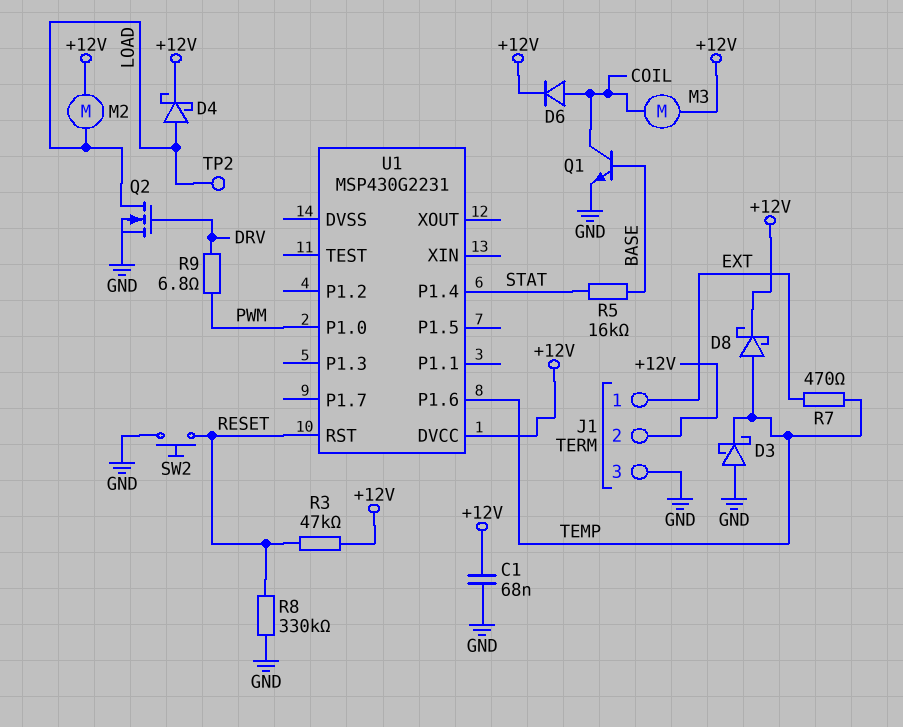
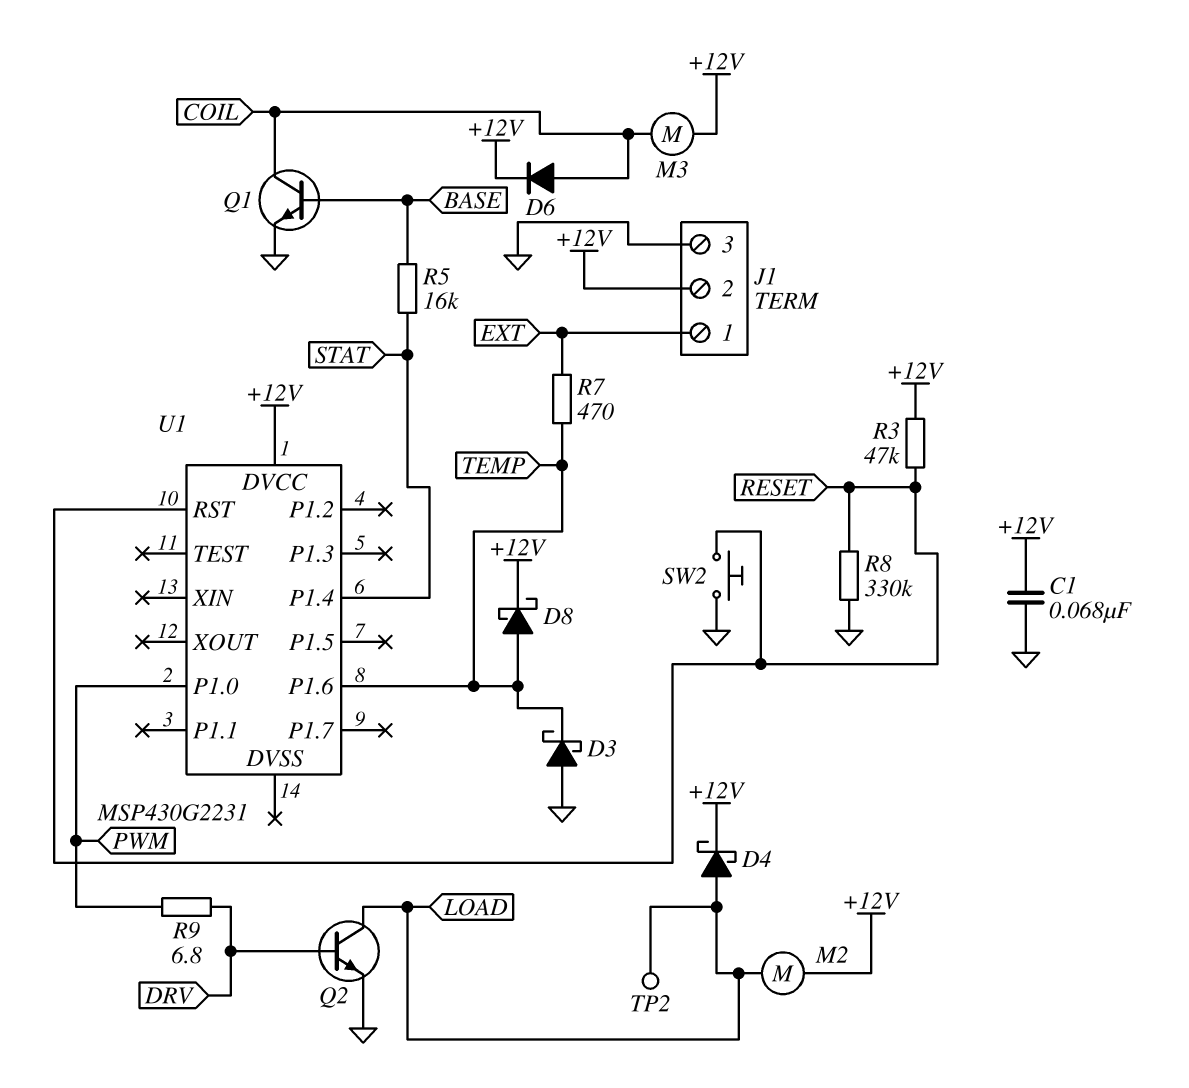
Q2: NMOS (G DRV, D LOAD, S GND) -> NPN (B DRV, C LOAD, E GND)

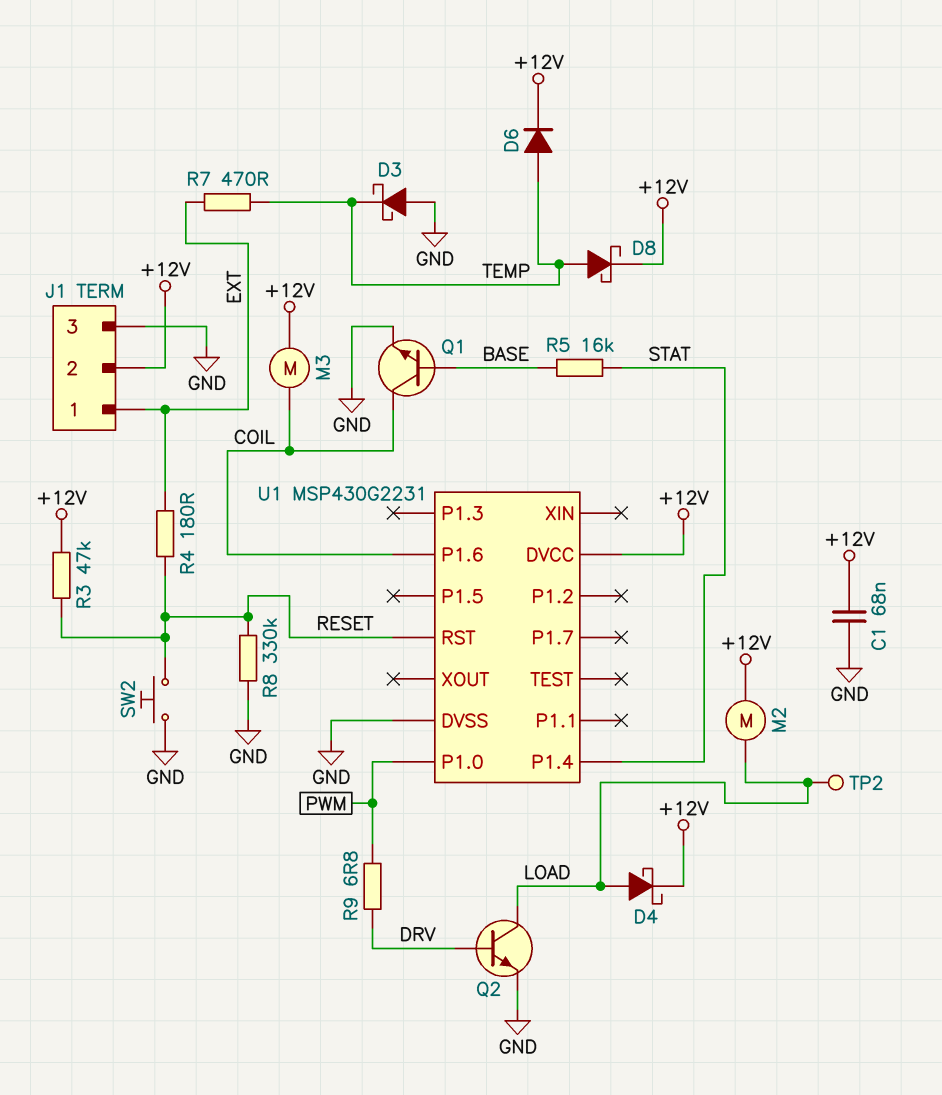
D6: diode (A COIL, K +12V) -> diode (A TEMP, K +12V)
R4: none -> 180 (EXT, RESET)
U1 pin DVSS: none -> GND
U1 pin P1.6: TEMP -> COIL

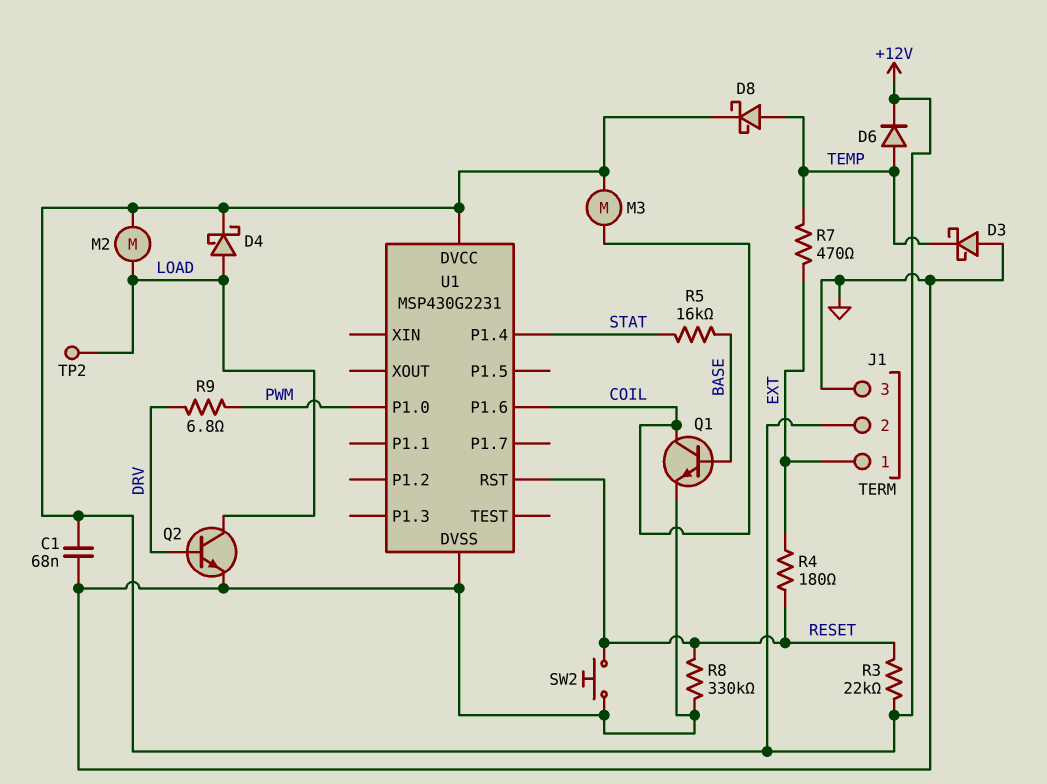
R3: 47k (+12V, RESET) -> 22k (+12V, RESET)

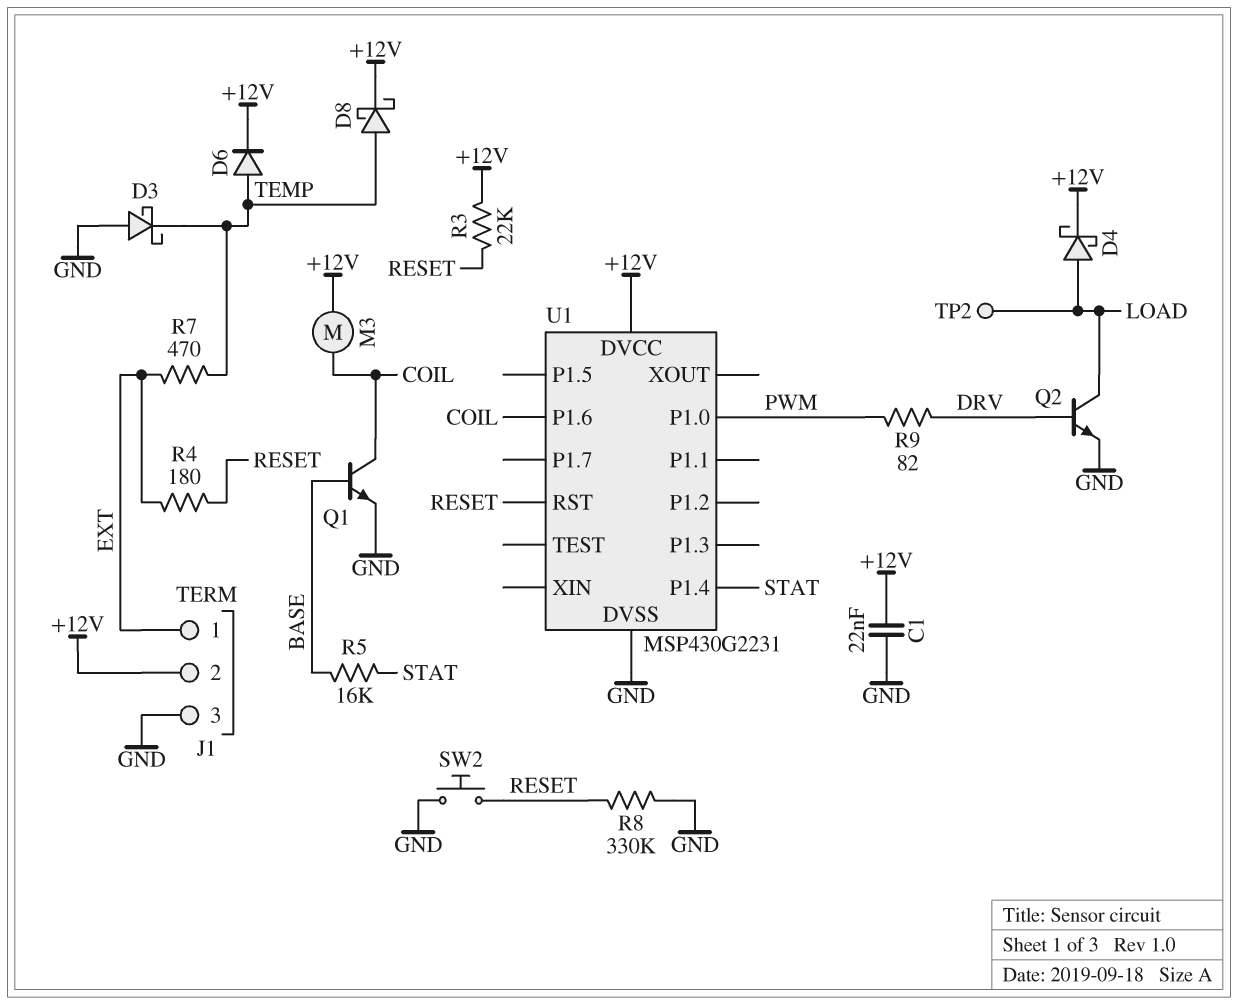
C1: 68nF (+12V, GND) -> 22nF (+12V, GND)
M2: motor (+12V, LOAD) -> none
R9: 6.8 (DRV, PWM) -> 82 (DRV, PWM)

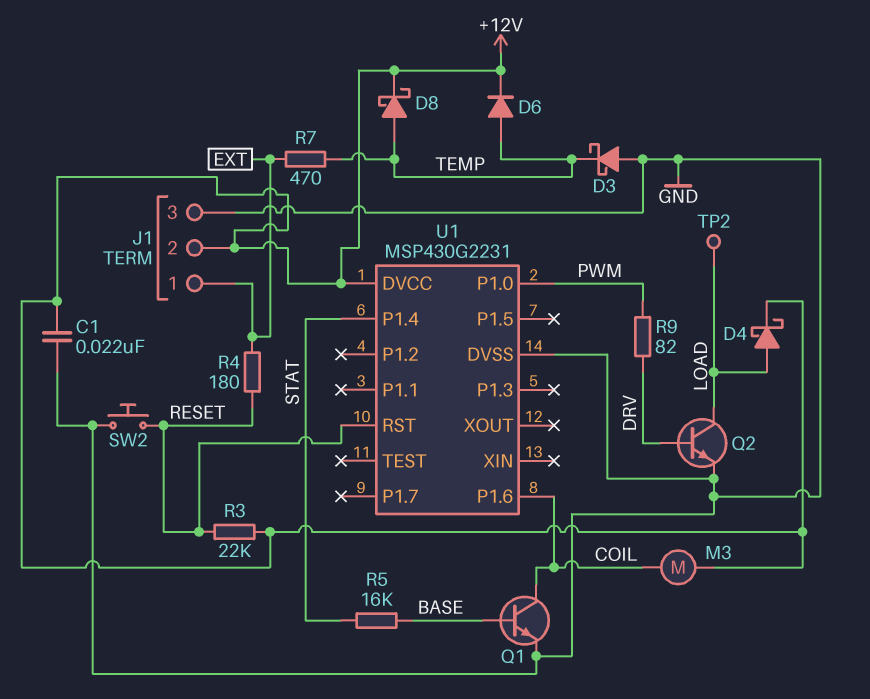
R8: 330k (GND, RESET) -> none

